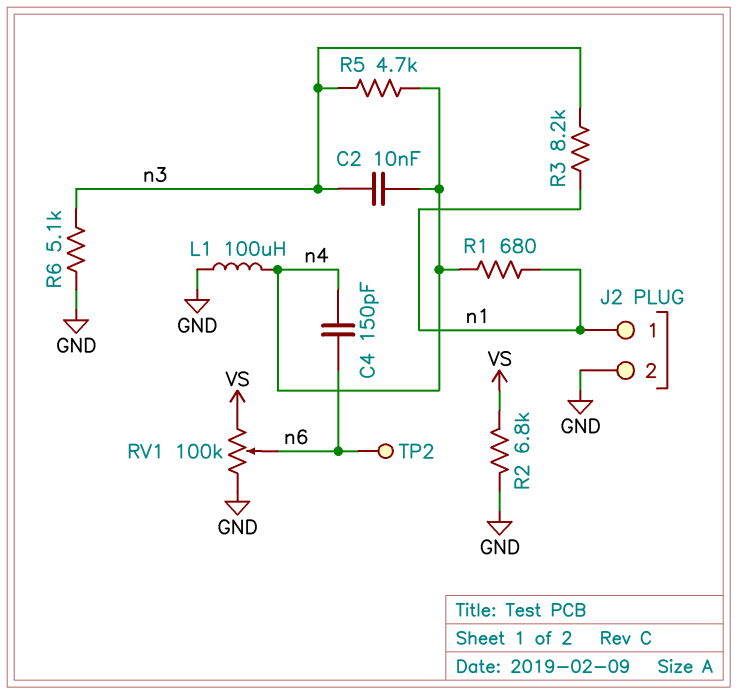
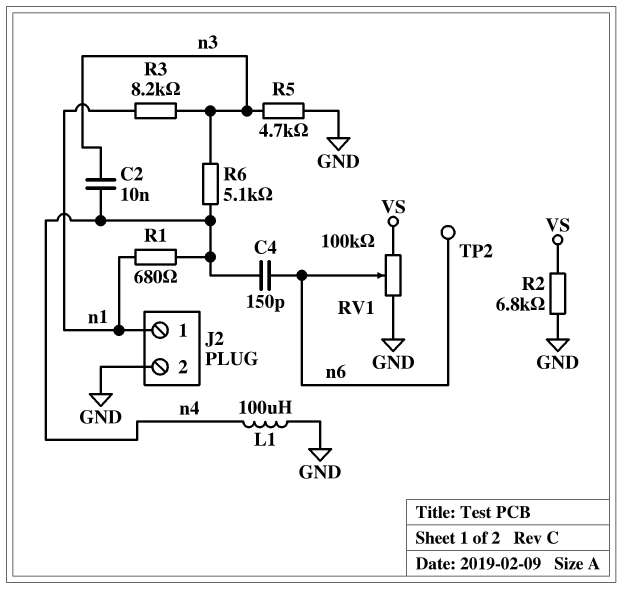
R5: 4.7k (n3, n4) -> 4.7k (GND, n3)
R6: 5.1k (GND, n3) -> 5.1k (n3, n4)

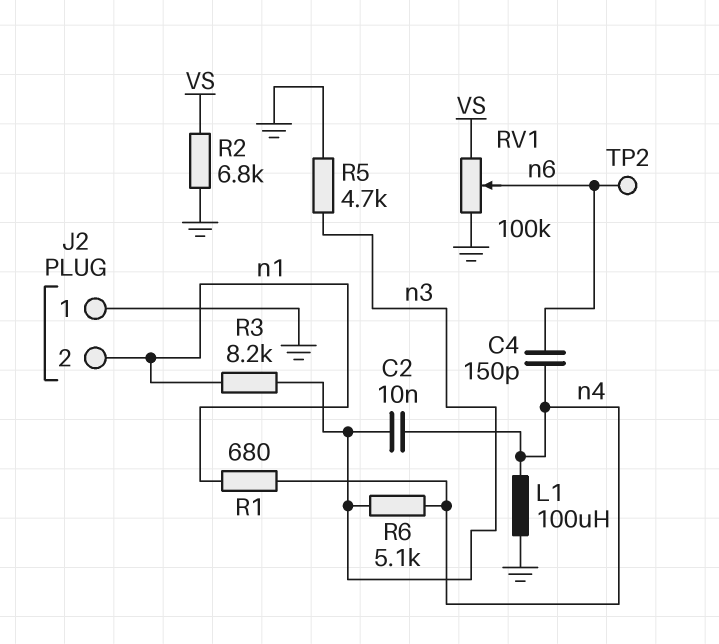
J2 pin 1: n1 -> GND
J2 pin 2: GND -> n1

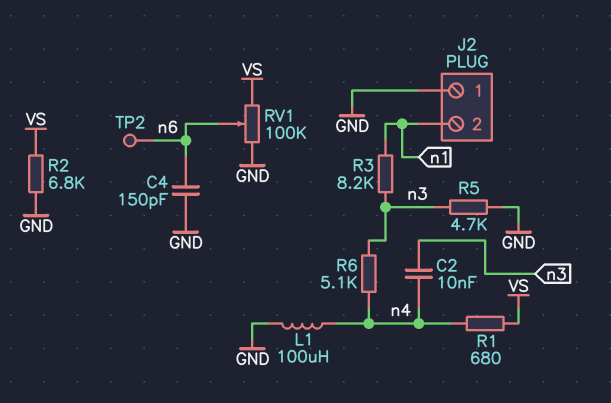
C4: 150pF (n4, n6) -> 150pF (GND, n6)
R1: 680 (n1, n4) -> 680 (VS, n4)

